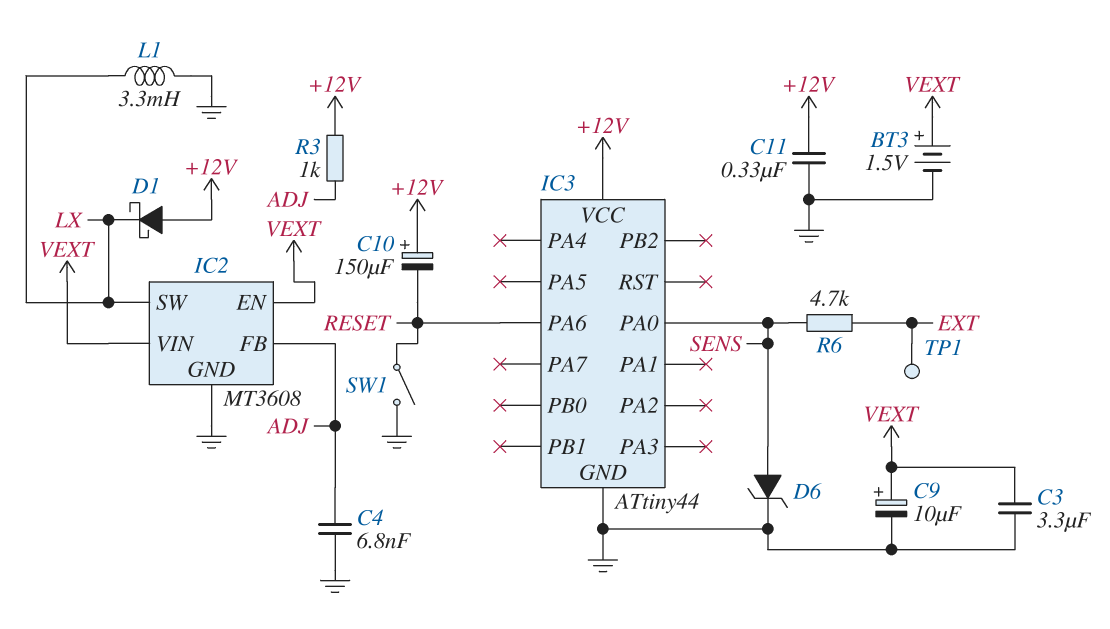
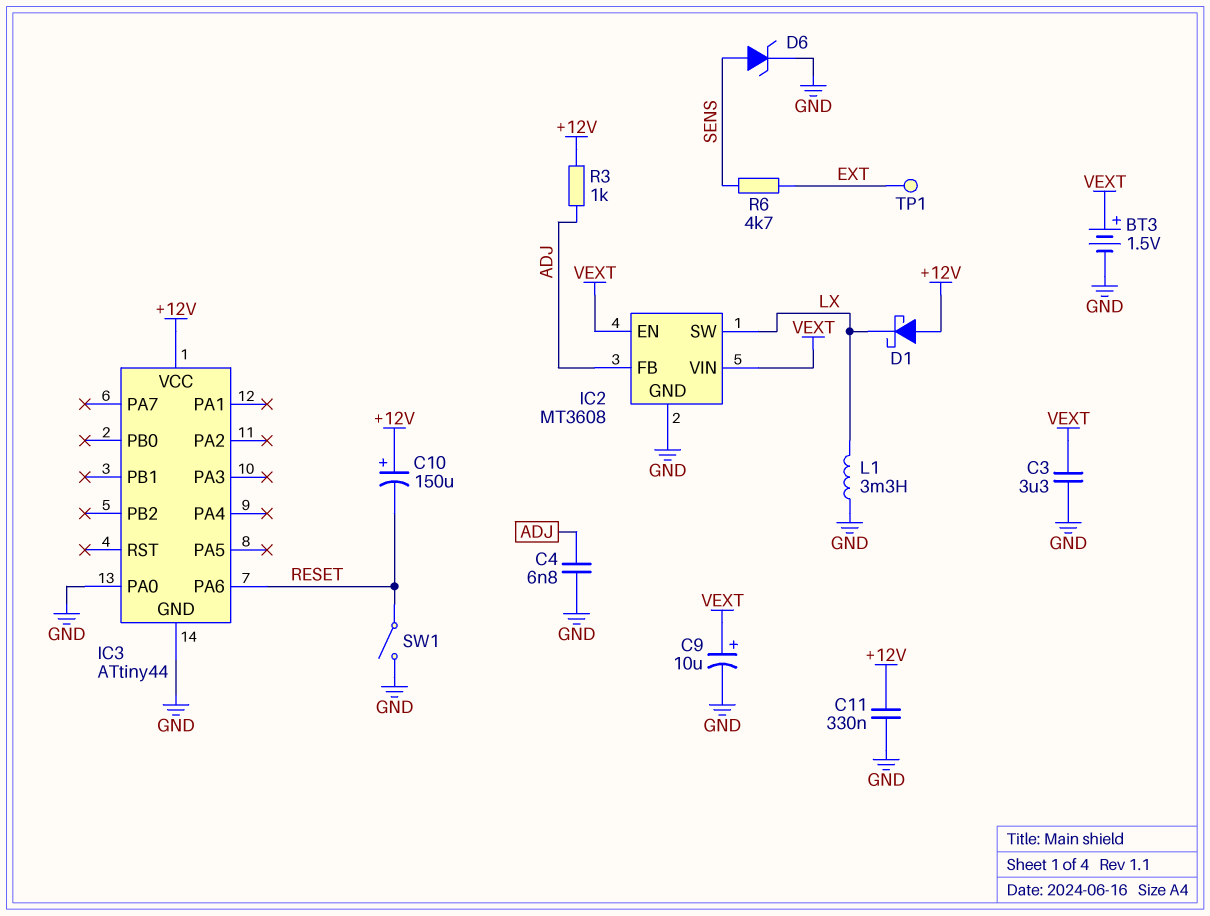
IC3 pin PA0: SENS -> GND

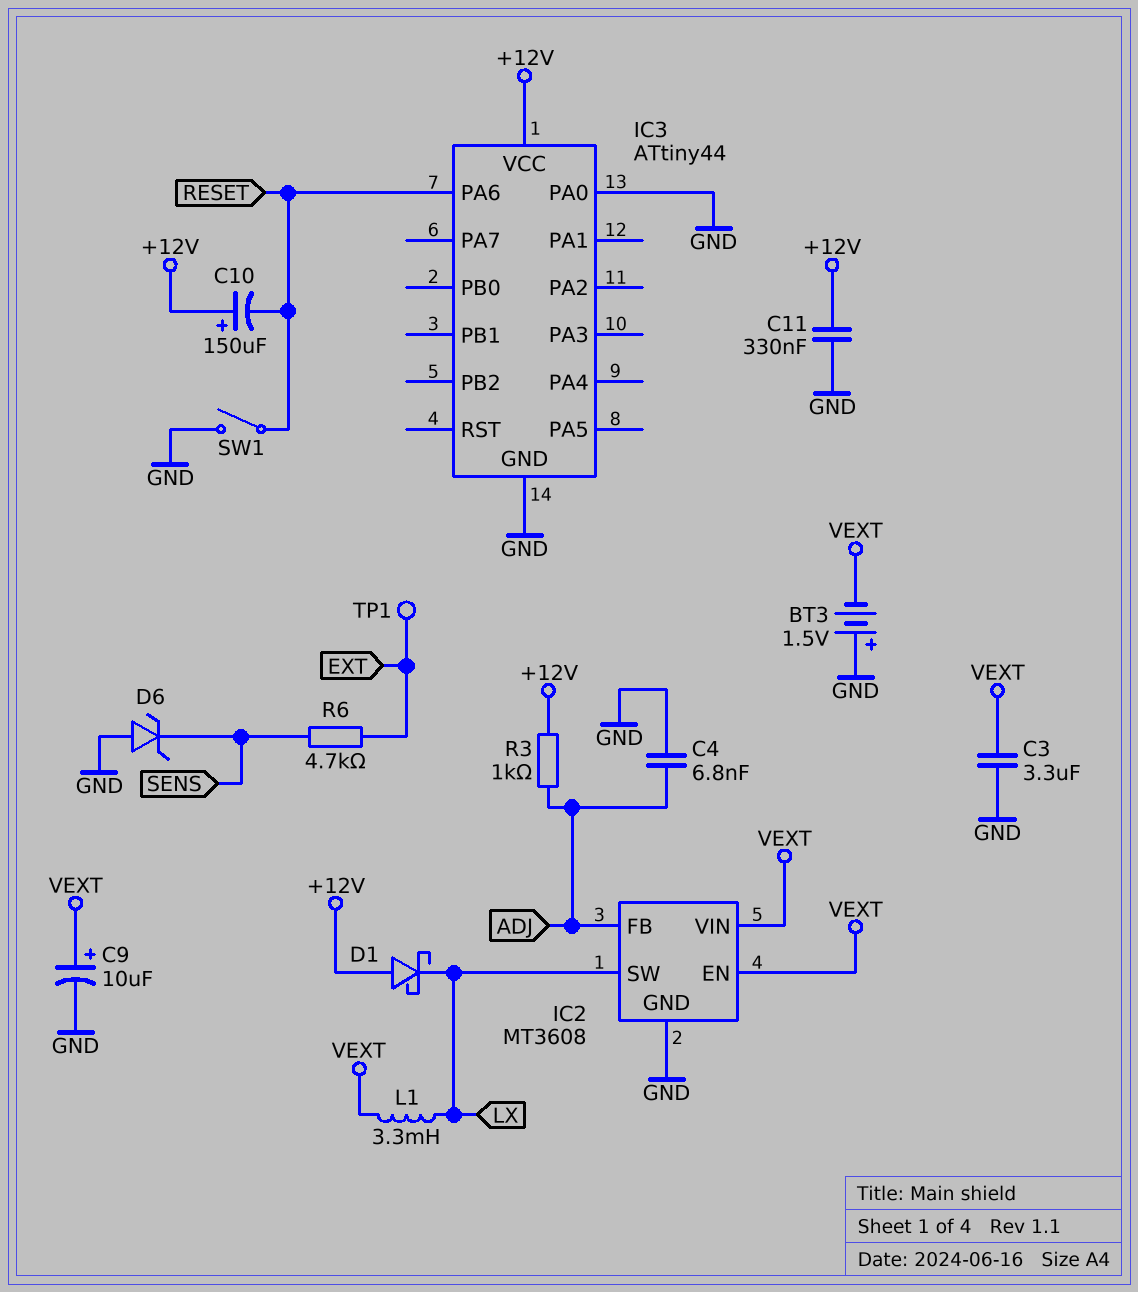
BT3: 1.5V (plus VEXT, minus GND) -> 1.5V (plus GND, minus VEXT)
D6: zener (A SENS, K GND) -> zener (A GND, K SENS)
L1: 3.3mH (GND, LX) -> 3.3mH (LX, VEXT)

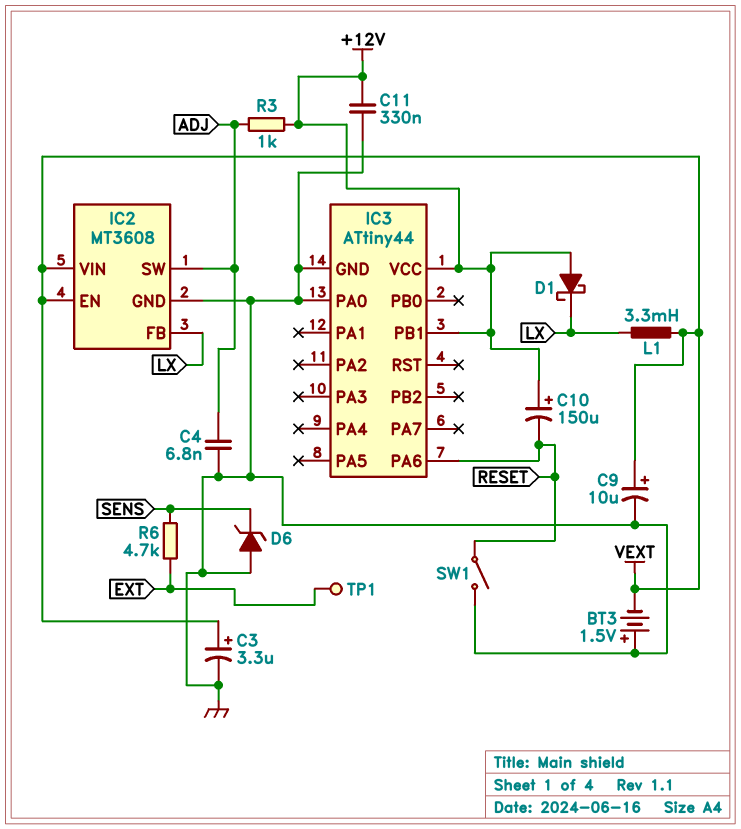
C3: 3.3uF (GND, VEXT) -> 3.3uF (plus VEXT, minus GND)
IC2 pin FB: ADJ -> LX
IC2 pin SW: LX -> ADJ
IC3 pin PB1: none -> +12V

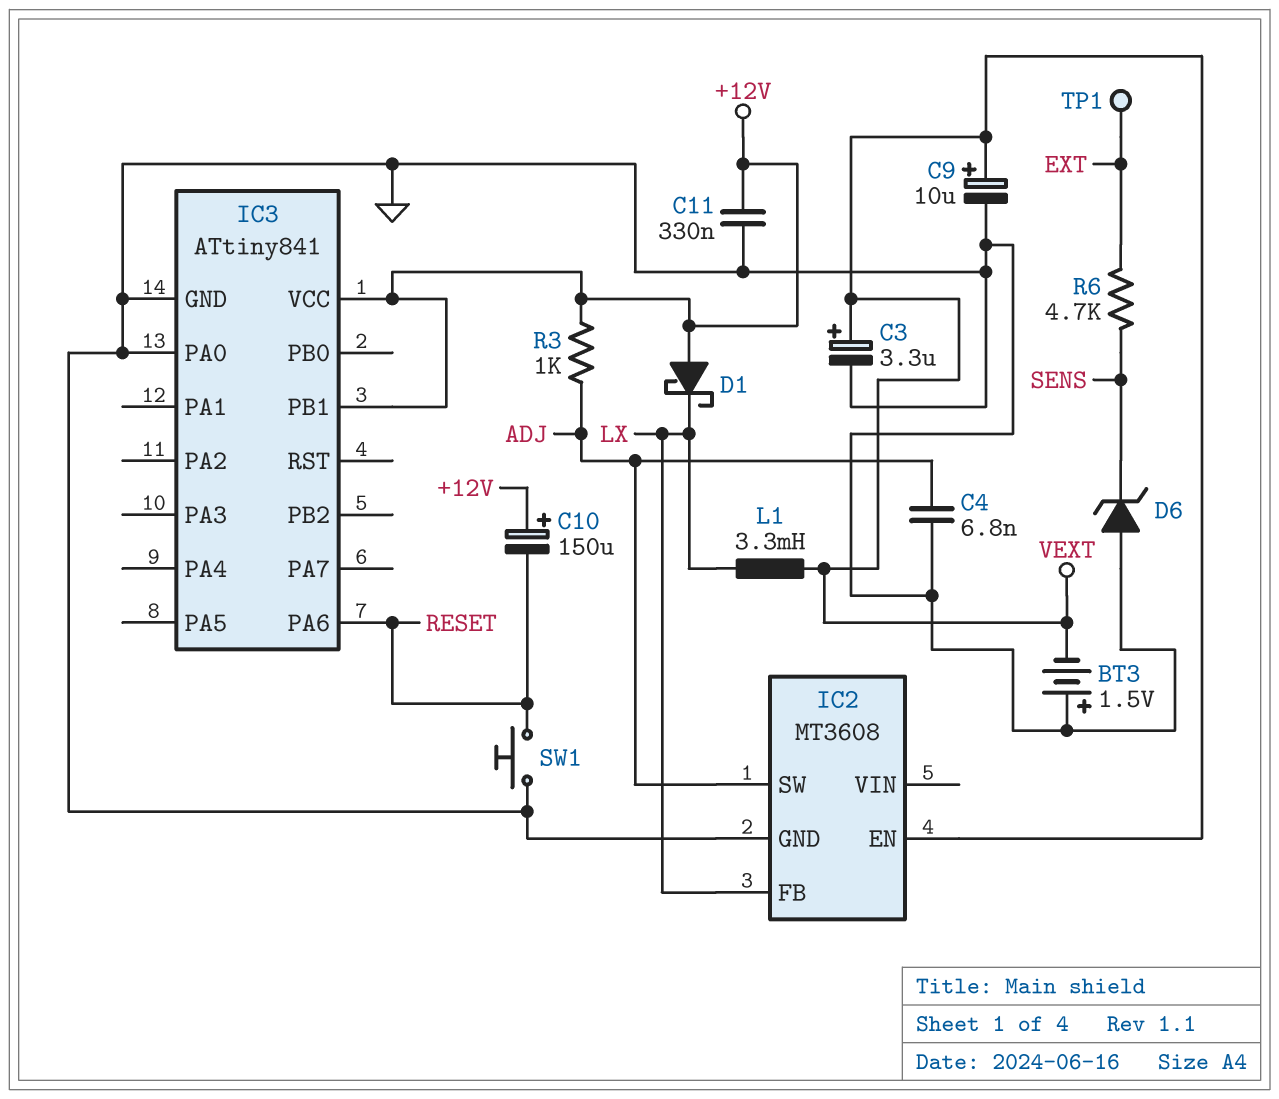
IC2 pin VIN: VEXT -> none
IC3: ATtiny44 -> ATtiny841
SW1: switch (GND, RESET) -> button (GND, RESET)

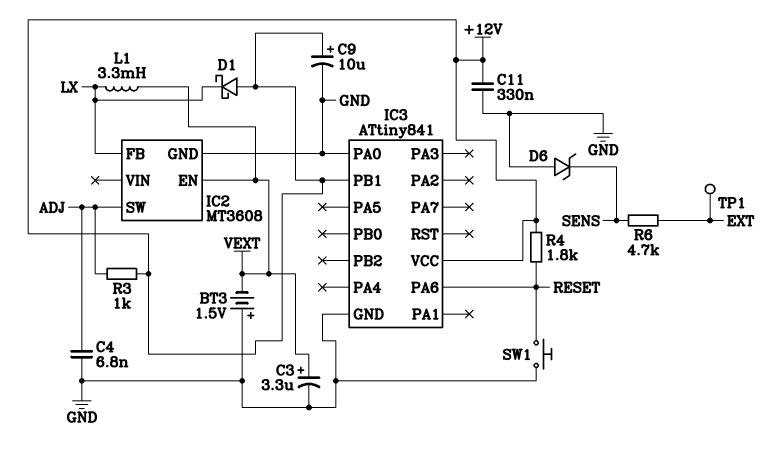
C9: 10uF (plus VEXT, minus GND) -> 10uF (plus +12V, minus GND)
C10: 150uF (plus +12V, minus RESET) -> none
R4: none -> 1.8k (+12V, RESET)

